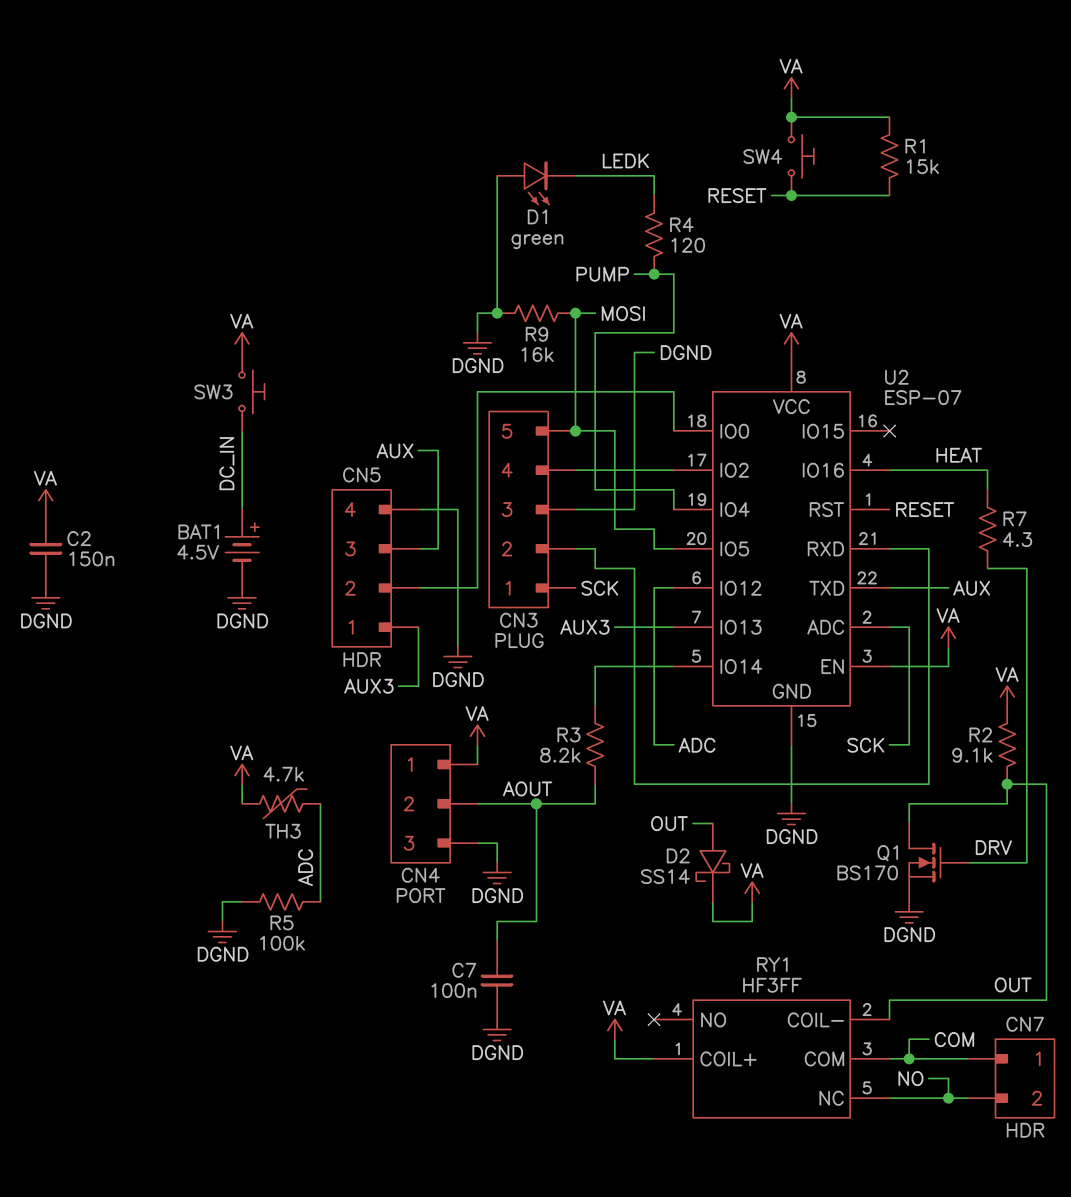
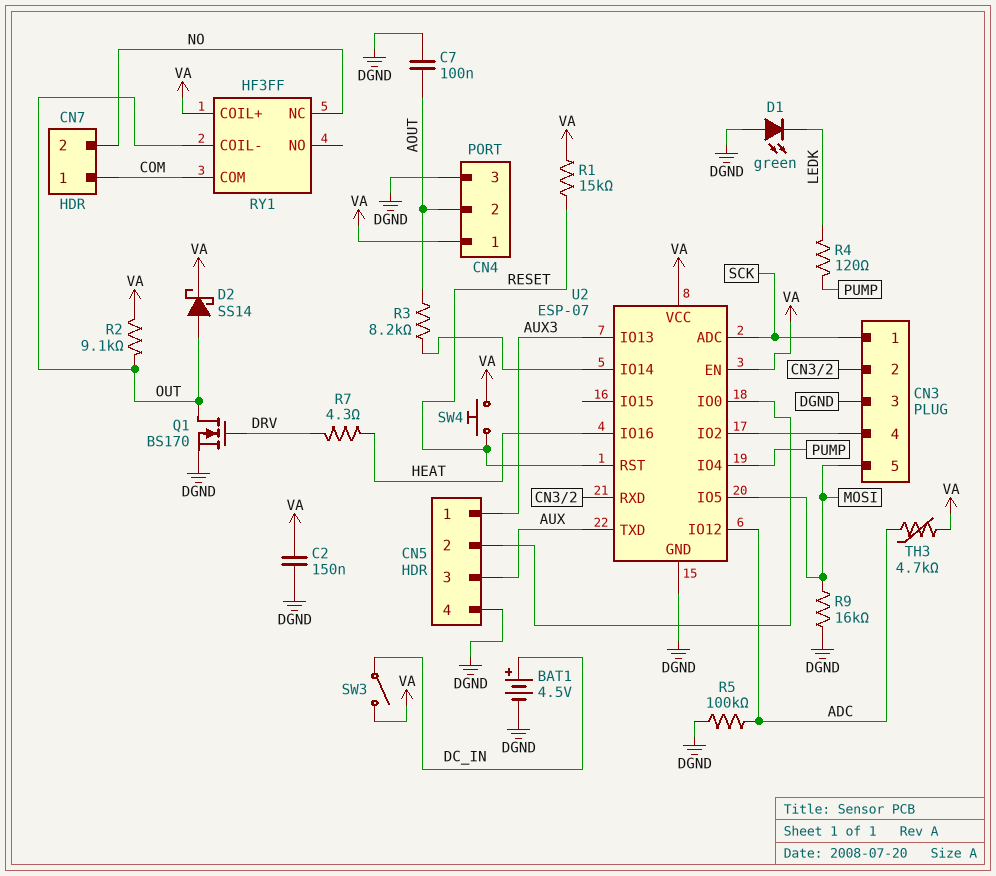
SW3: button (DC_IN, VA) -> switch (DC_IN, VA)

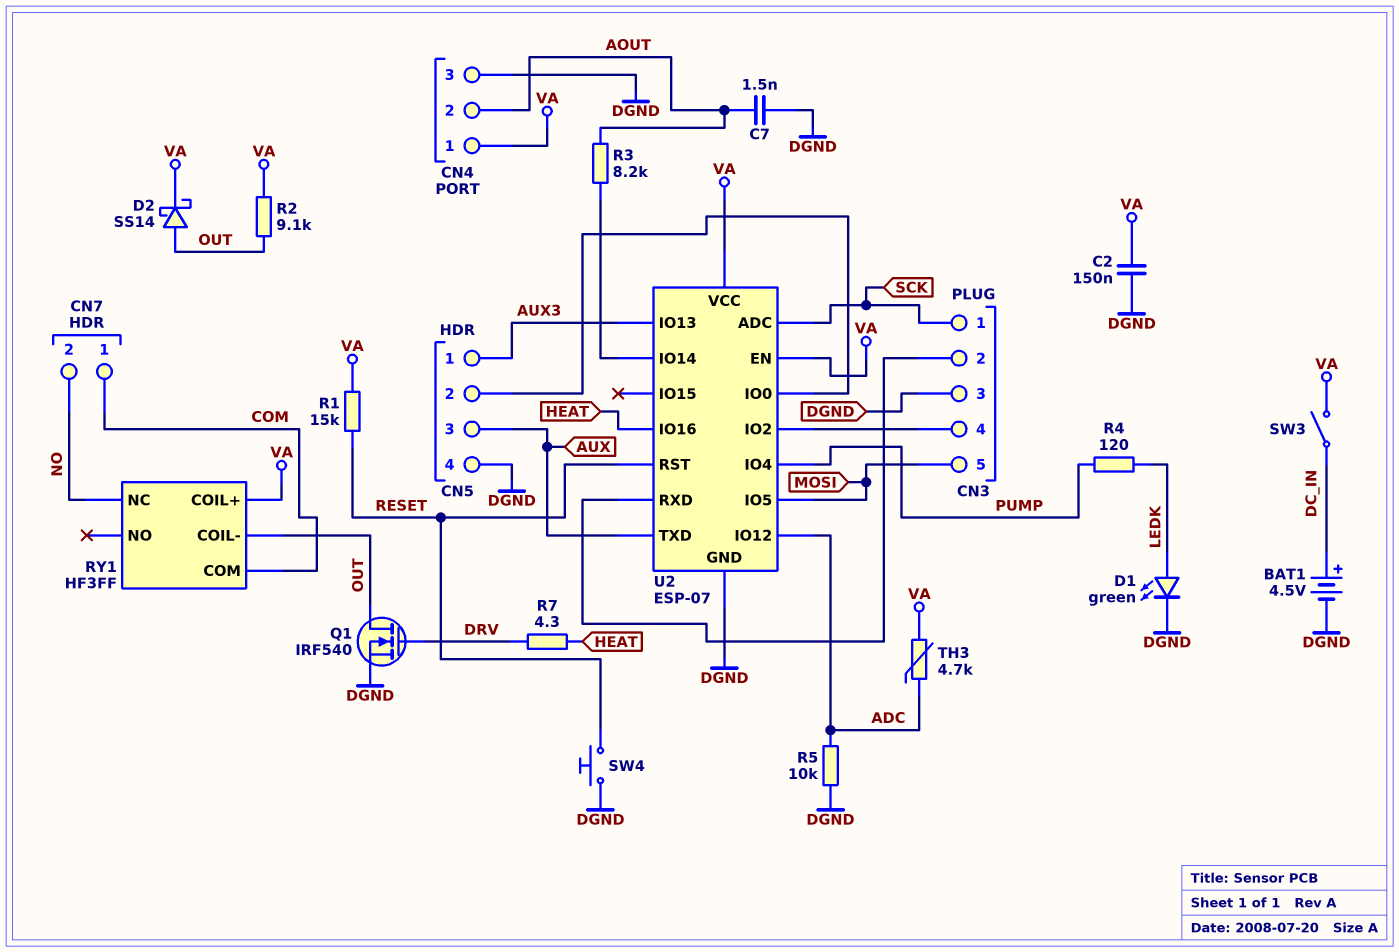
C7: 100nF (AOUT, DGND) -> 1.5nF (AOUT, DGND)
D1: LED green (A DGND, K LEDK) -> LED green (A LEDK, K DGND)
Q1: NMOS BS170 (G DRV, D OUT, S DGND) -> NMOS IRF540 (G DRV, D OUT, S DGND)
R5: 100k (ADC, DGND) -> 10k (ADC, DGND)
R9: 16k (DGND, MOSI) -> none
SW4: button (RESET, VA) -> button (DGND, RESET)

